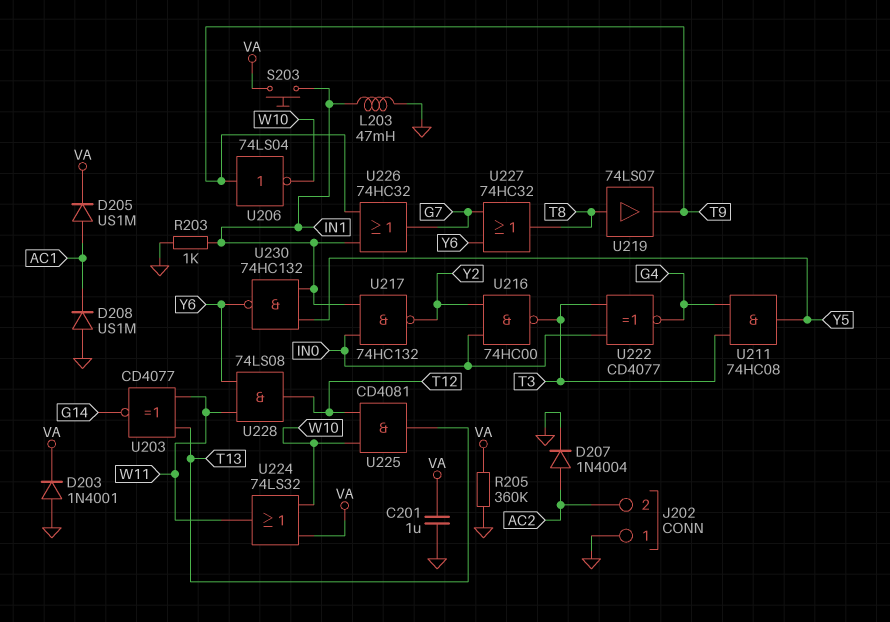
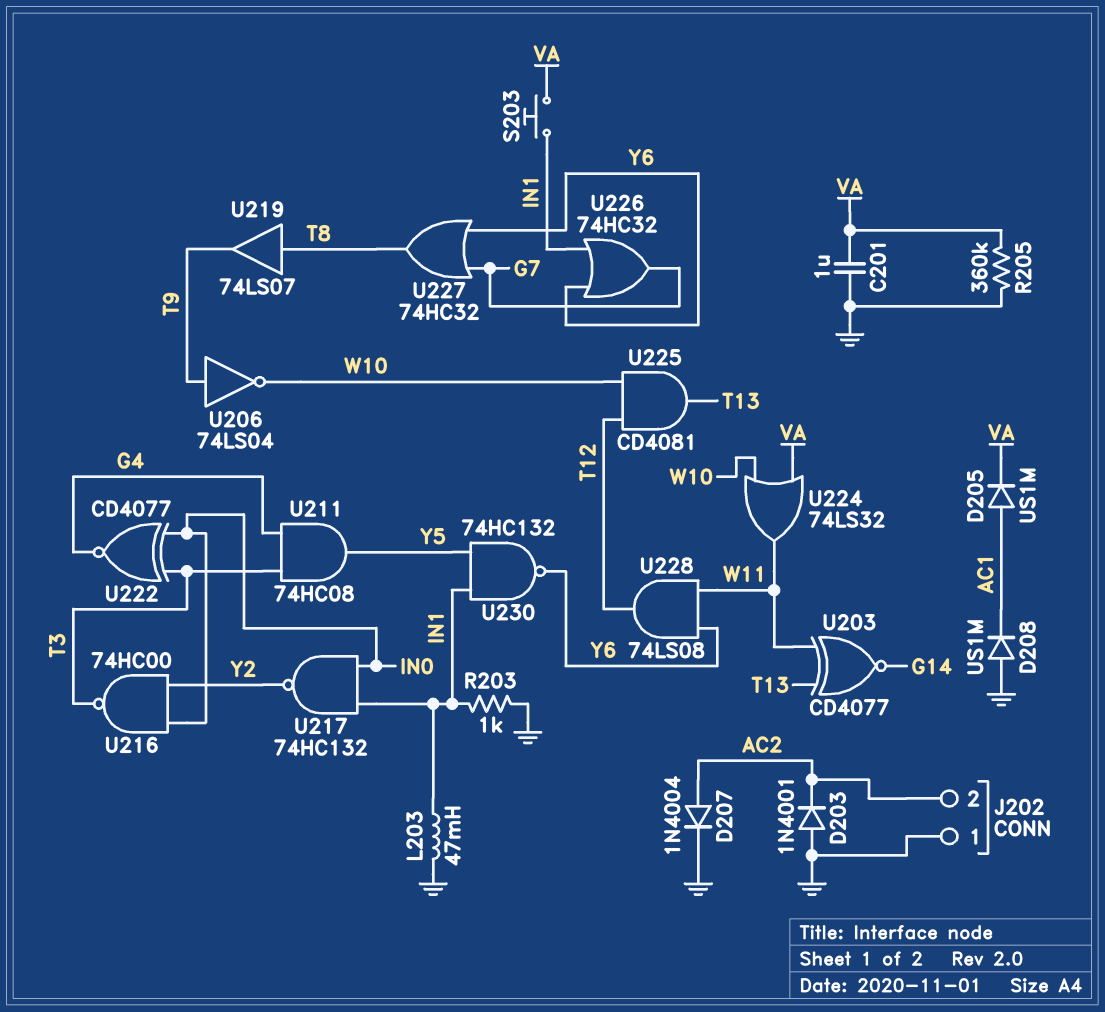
D203: diode 1N4001 (A GND, K VA) -> diode 1N4001 (A GND, K AC2)
U226: OR 74HC32 (in IN1, in T9, out G7) -> OR 74HC32 (in IN1, in Y6, out G7)

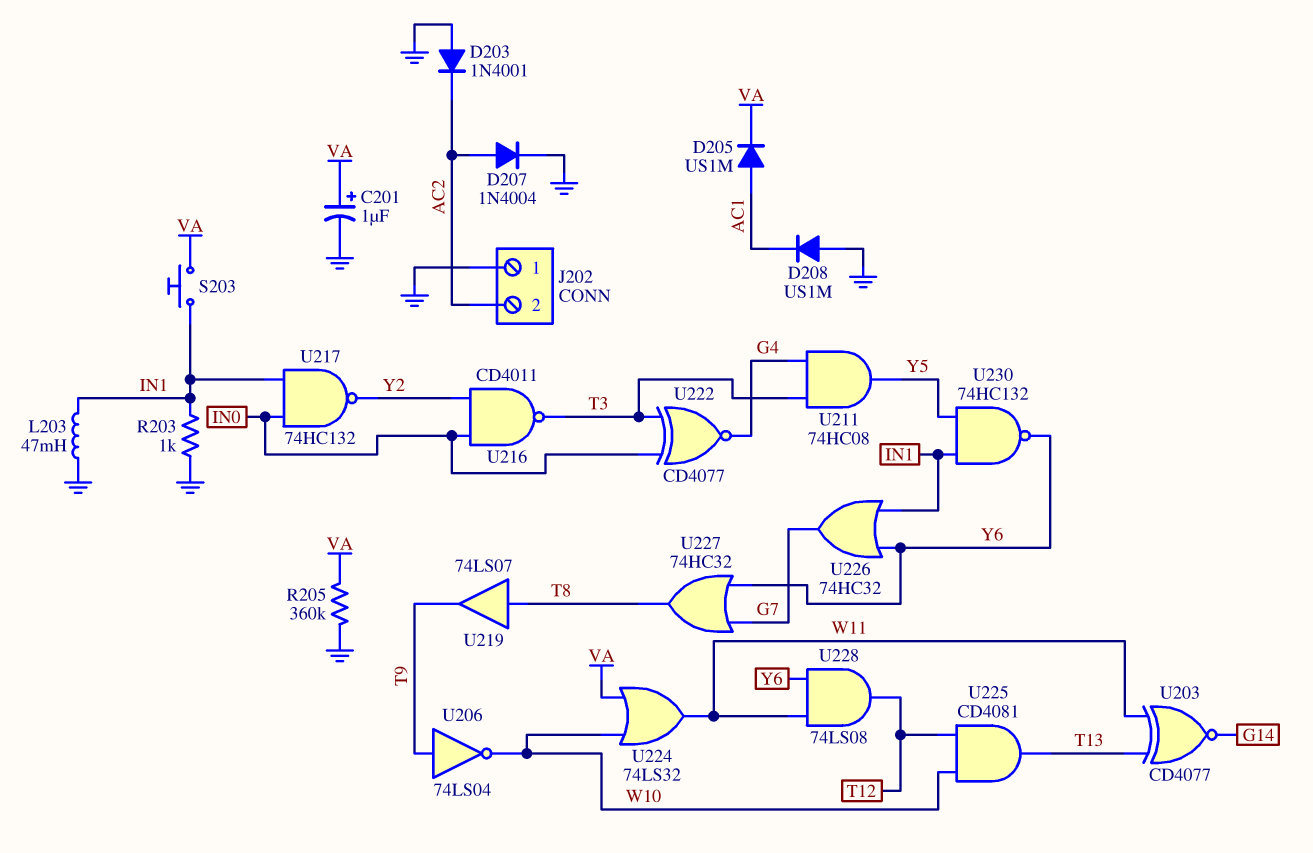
C201: 1uF (GND, VA) -> 1uF (plus VA, minus GND)
U216: NAND 74HC00 (in IN0, in Y2, out T3) -> NAND CD4011 (in IN0, in Y2, out T3)

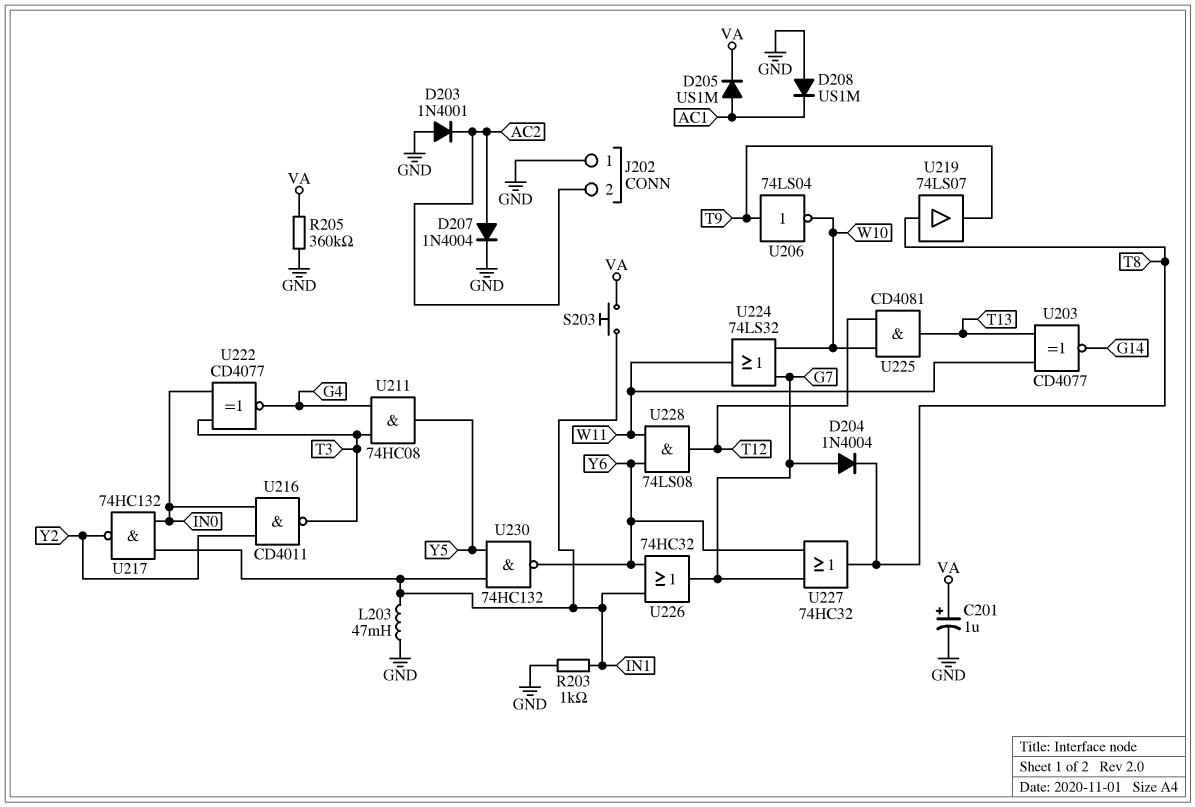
D204: none -> diode 1N4004 (A G7, K T8)
U224: OR 74LS32 (in VA, in W10, out W11) -> OR 74LS32 (in G7, in W10, out W11)

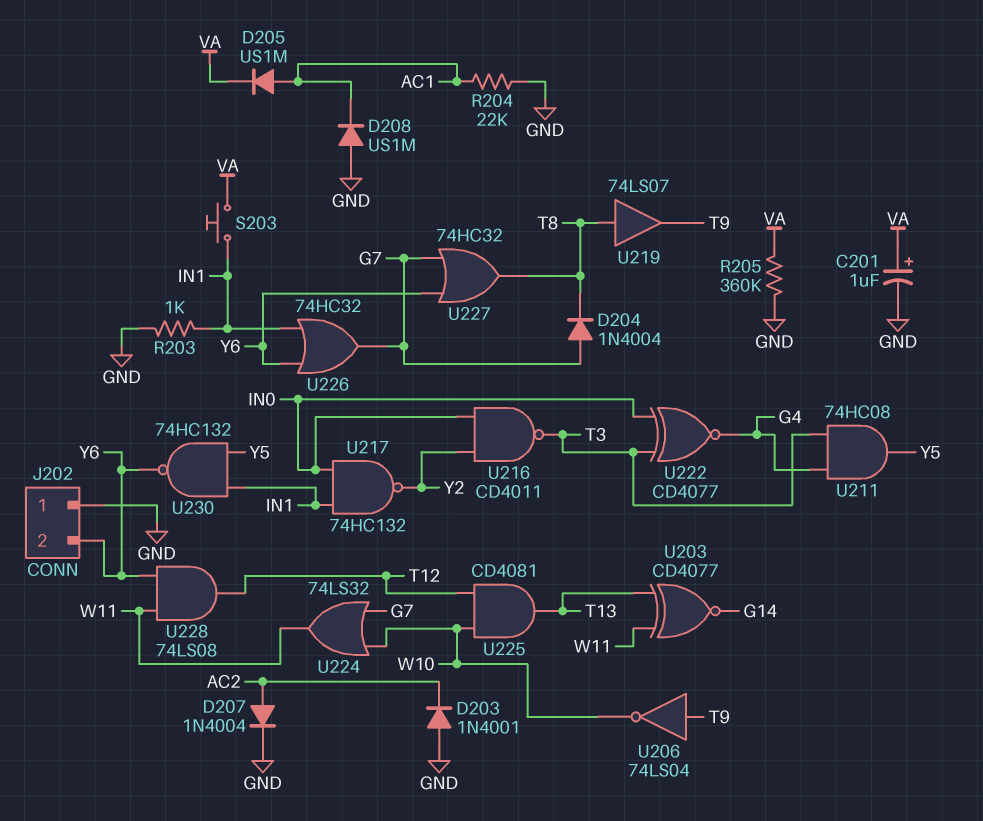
J202 pin 2: AC2 -> Y6
L203: 47mH (GND, IN1) -> none
R204: none -> 22k (AC1, GND)

